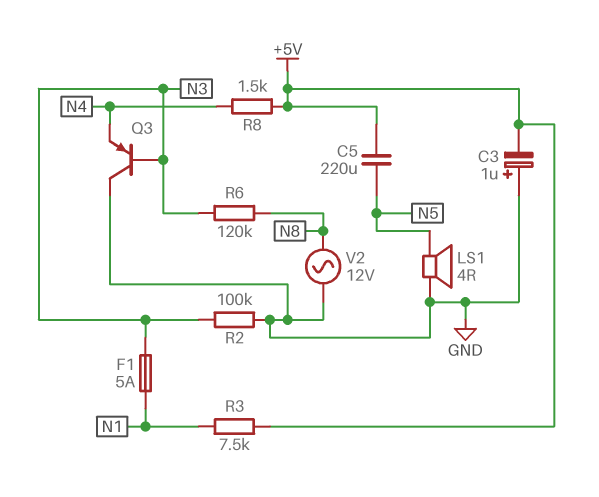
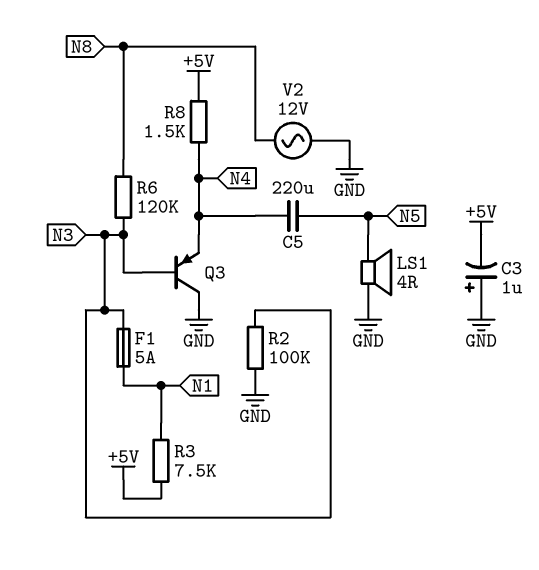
C5: 220uF (+5V, N5) -> 220uF (N4, N5)

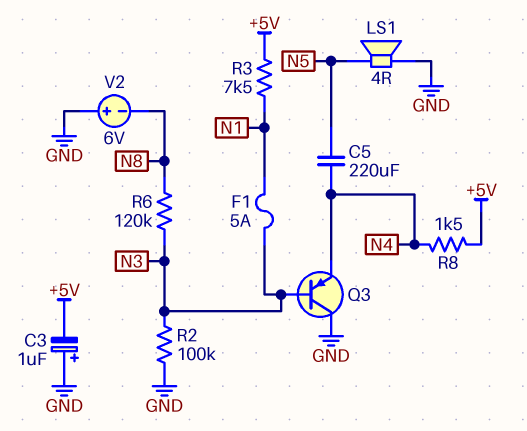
V2: AC 12V (GND, N8) -> 6V (plus GND, minus N8)

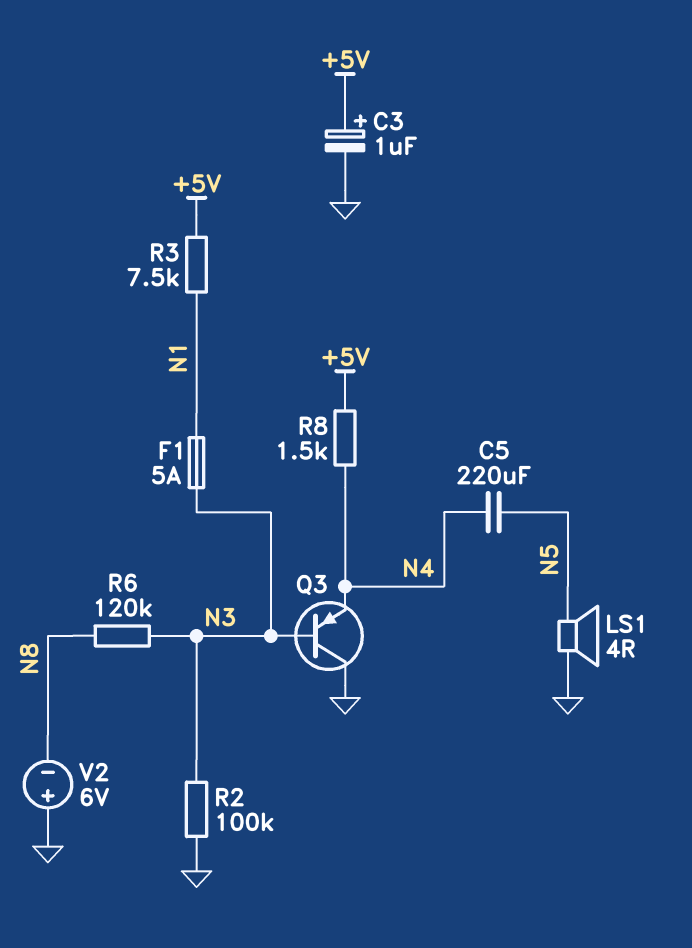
C3: 1uF (plus GND, minus +5V) -> 1uF (plus +5V, minus GND)

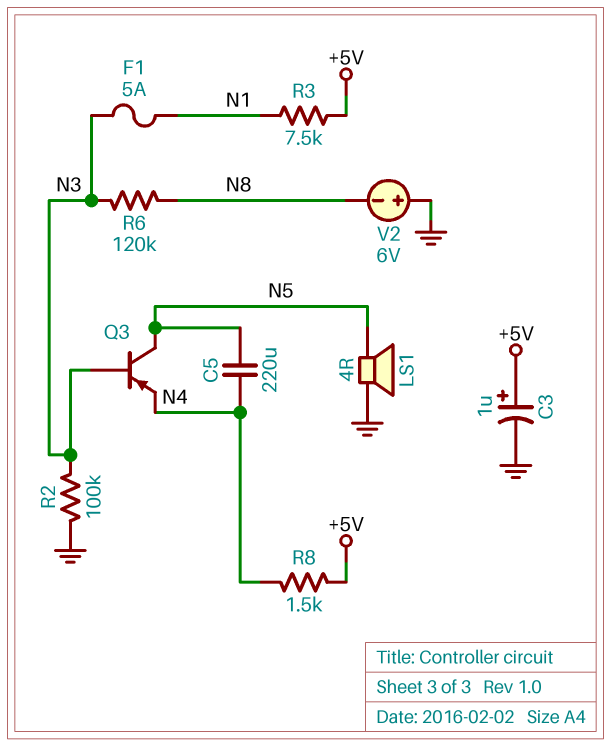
Q3: PNP (B N3, C GND, E N4) -> PNP (B N3, C N5, E N4)

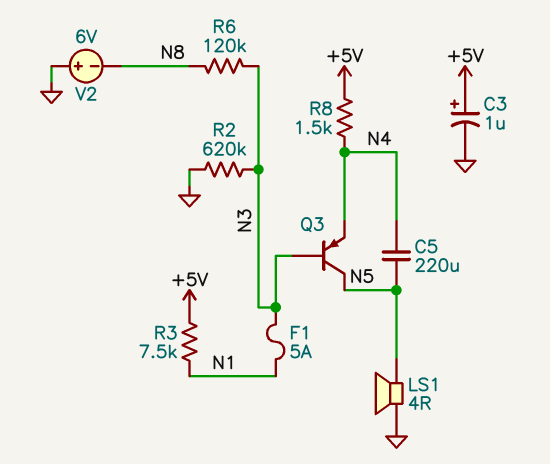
R2: 100k (GND, N3) -> 620k (GND, N3)

